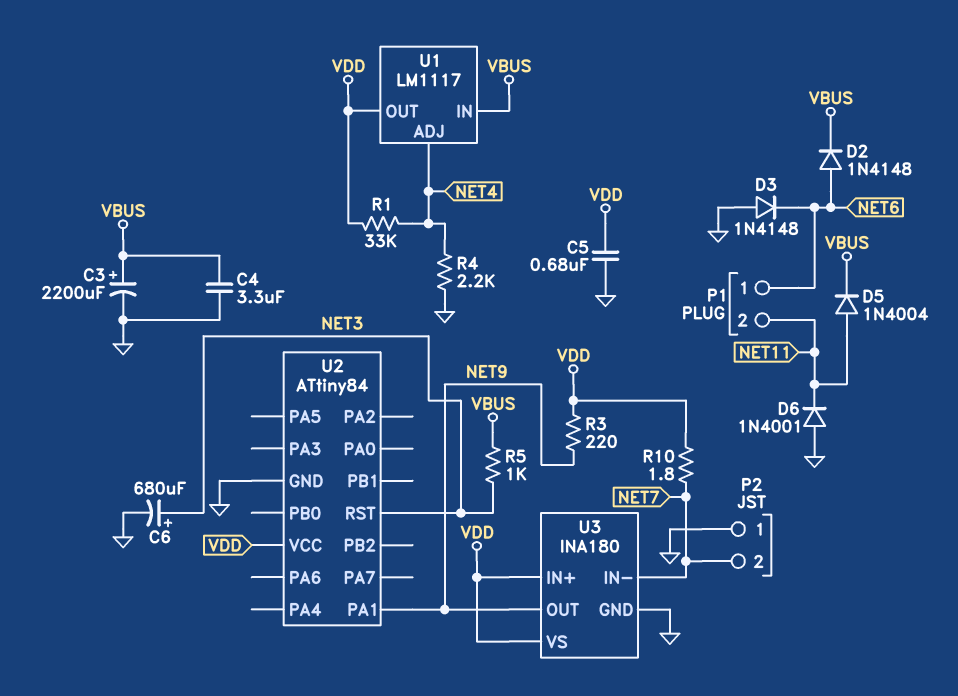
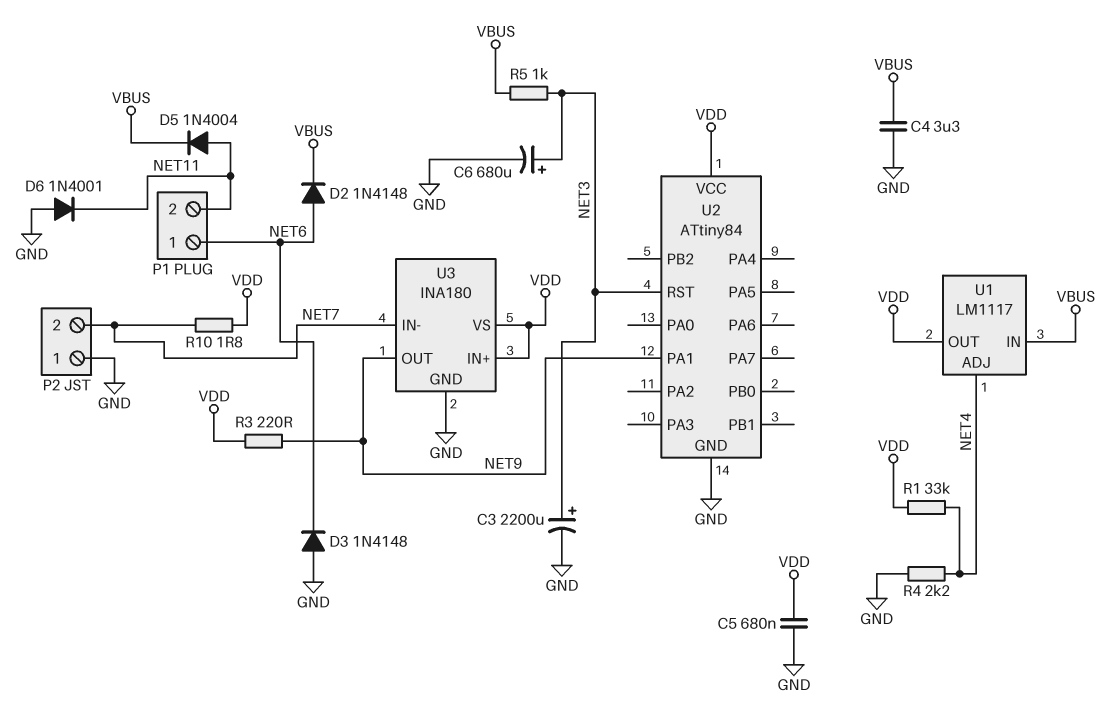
C3: 2200uF (plus VBUS, minus GND) -> 2200uF (plus NET3, minus GND)

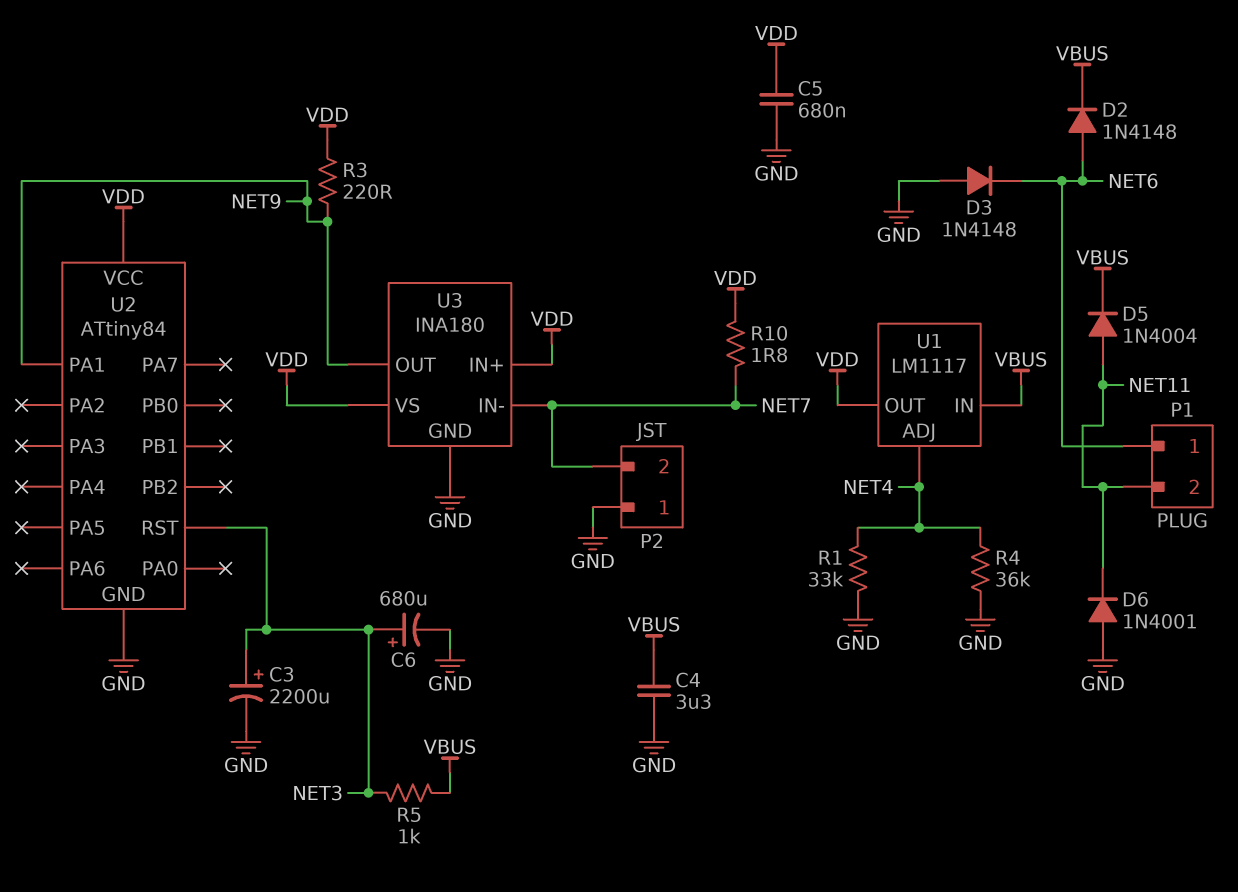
R1: 33k (NET4, VDD) -> 33k (GND, NET4)
R4: 2.2k (GND, NET4) -> 36k (GND, NET4)

